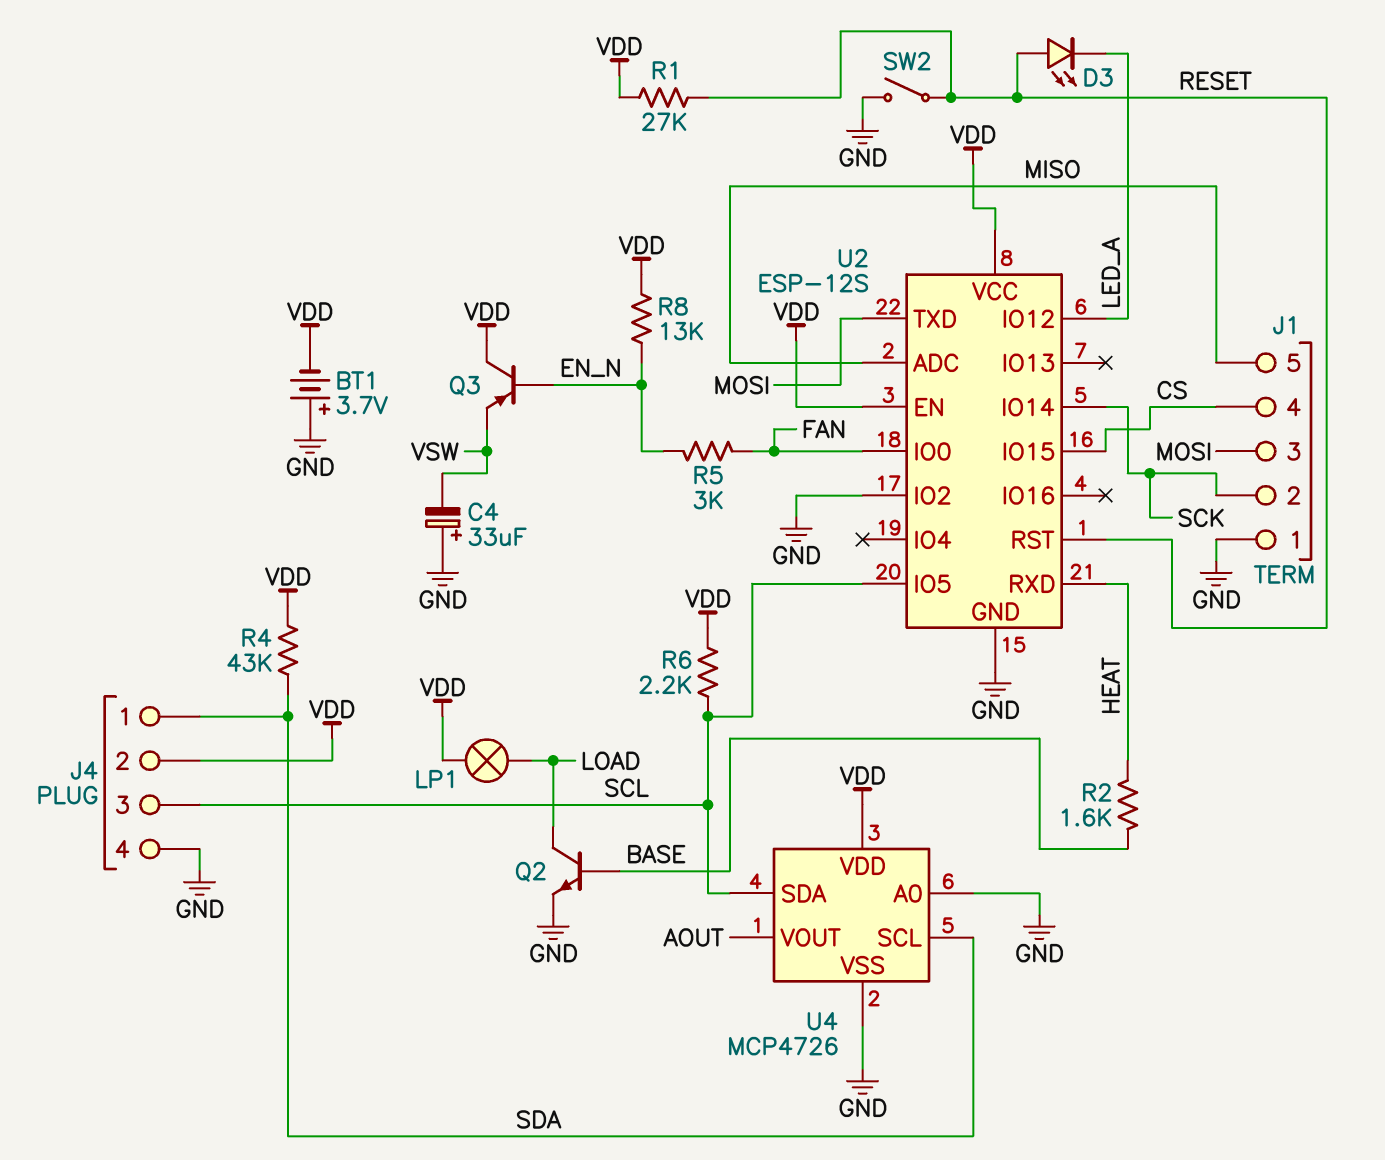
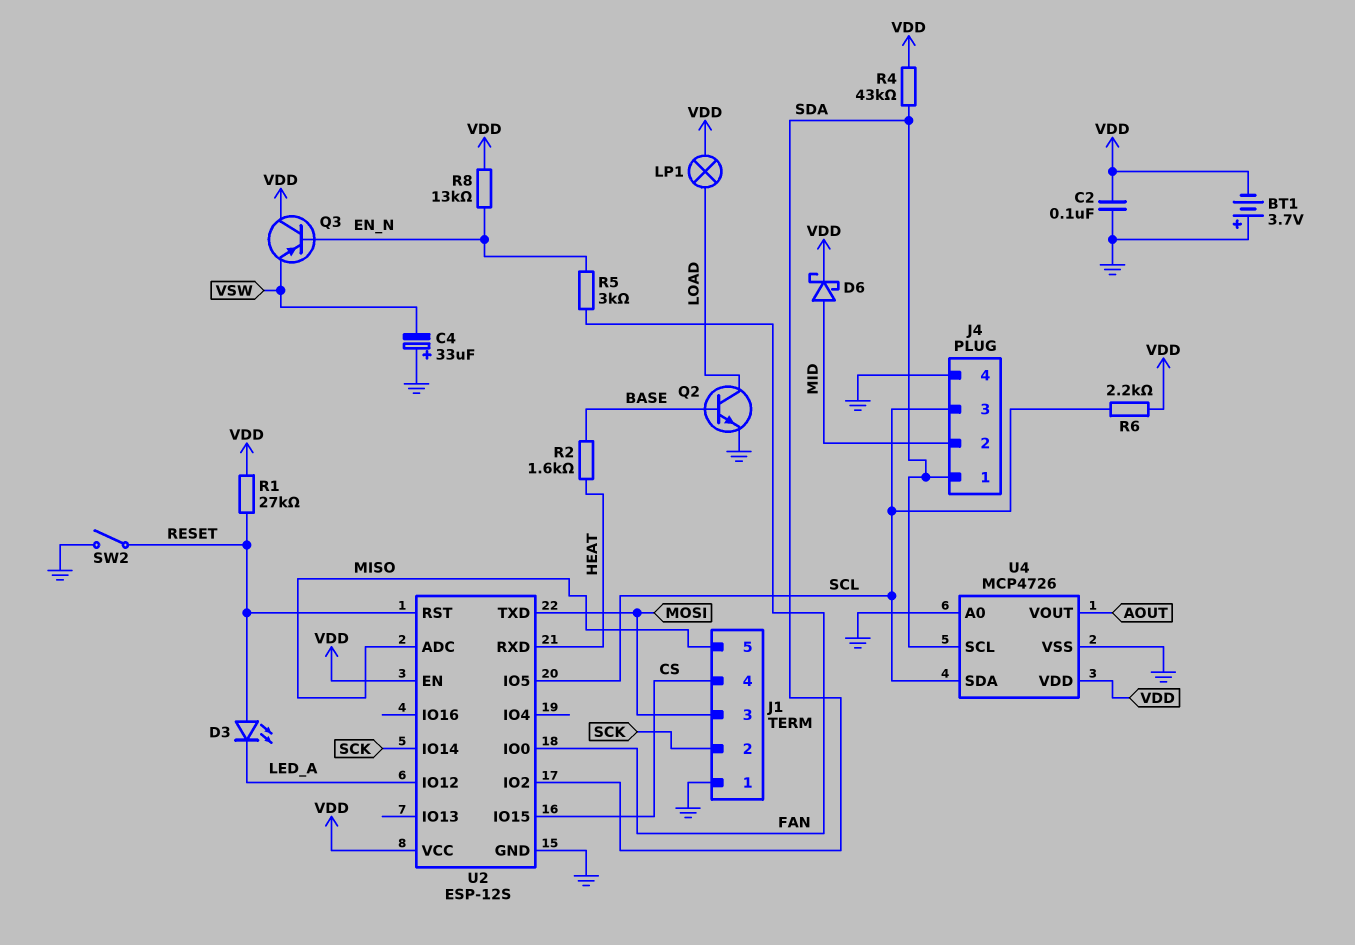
C2: none -> 100nF (GND, VDD)
D6: none -> schottky (A MID, K VDD)
J4 pin 2: VDD -> MID
U2 pin IO2: GND -> SDA

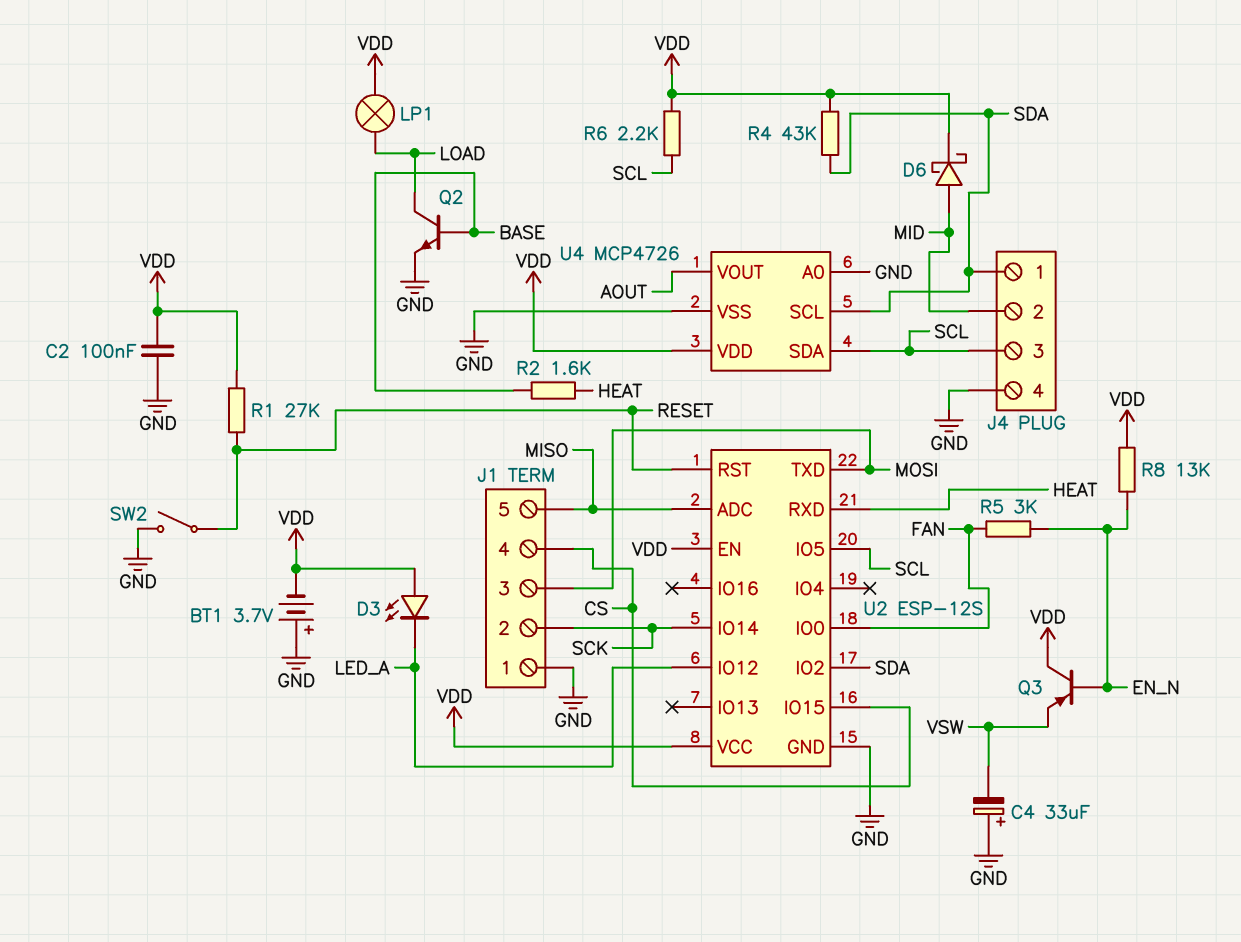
D3: LED (A RESET, K LED_A) -> LED (A VDD, K LED_A)

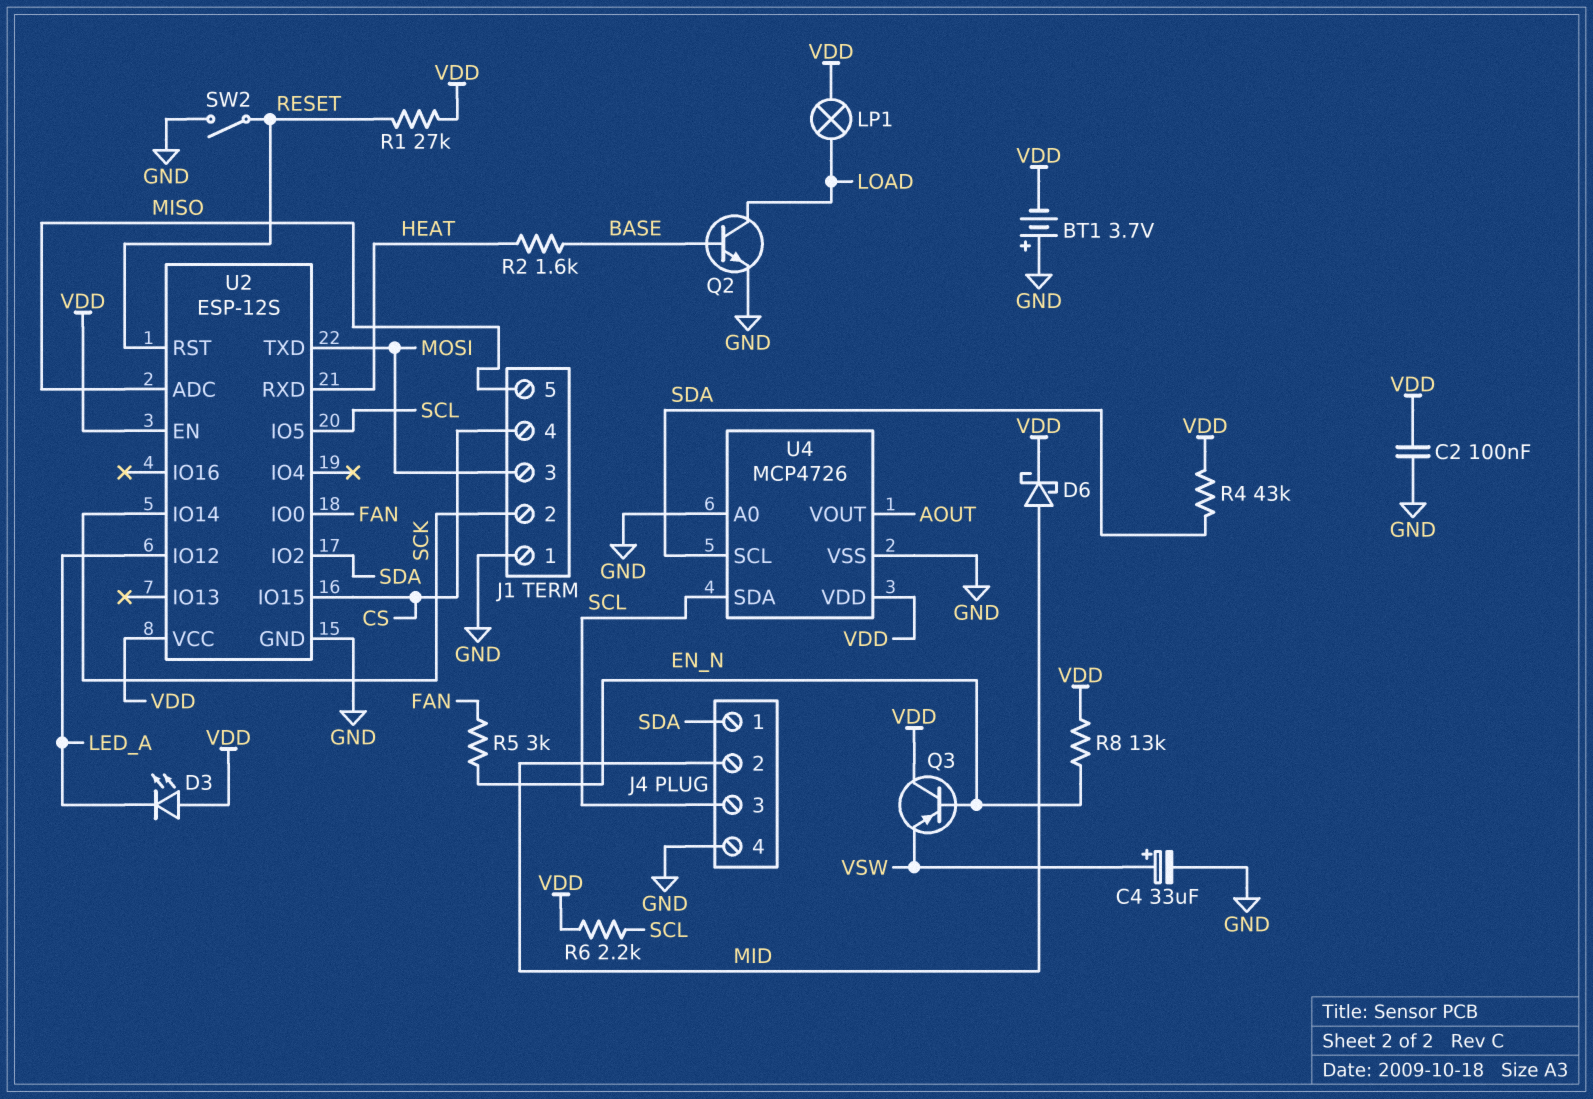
C4: 33uF (plus GND, minus VSW) -> 33uF (plus VSW, minus GND)

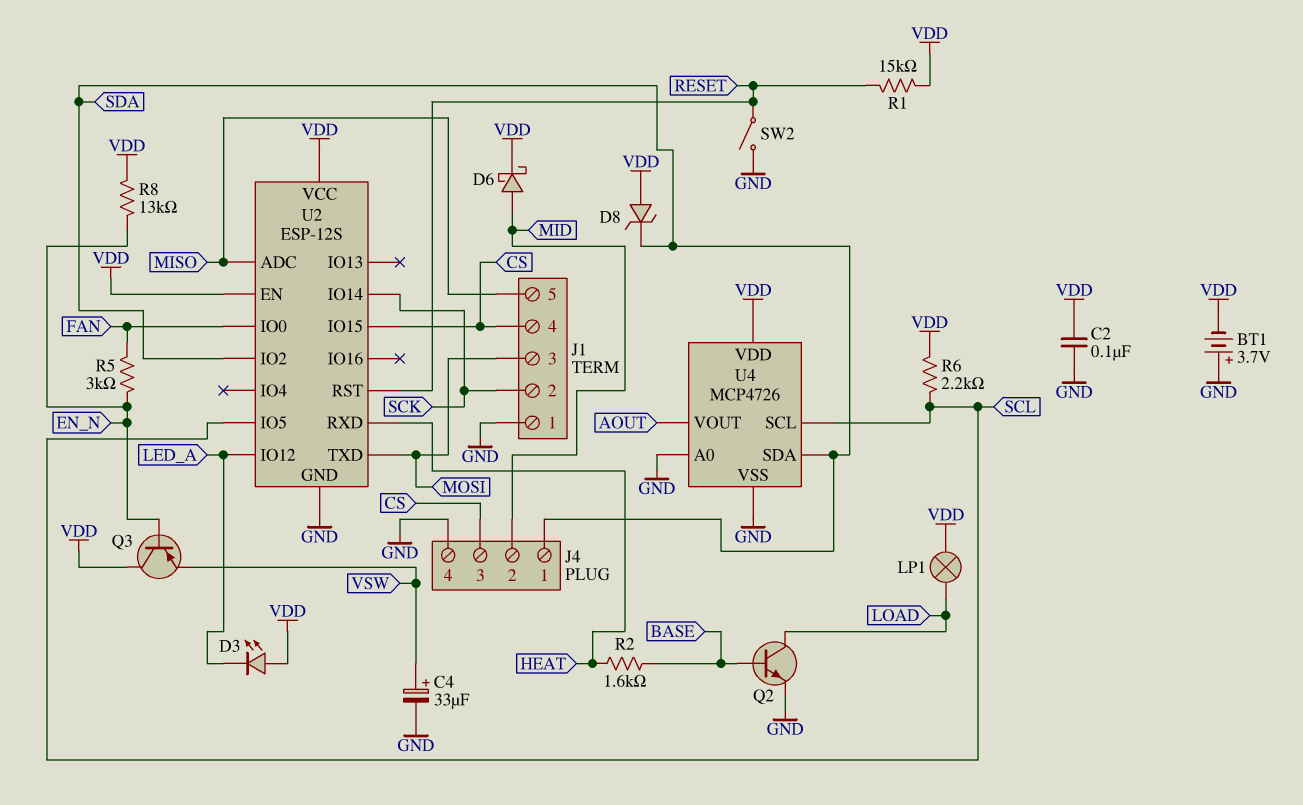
D8: none -> zener (A VDD, K SDA)
J4 pin 3: SCL -> CS
R1: 27k (RESET, VDD) -> 15k (RESET, VDD)
R4: 43k (SDA, VDD) -> none
U4 pin SCL: SDA -> SCL
U4 pin SDA: SCL -> SDA

